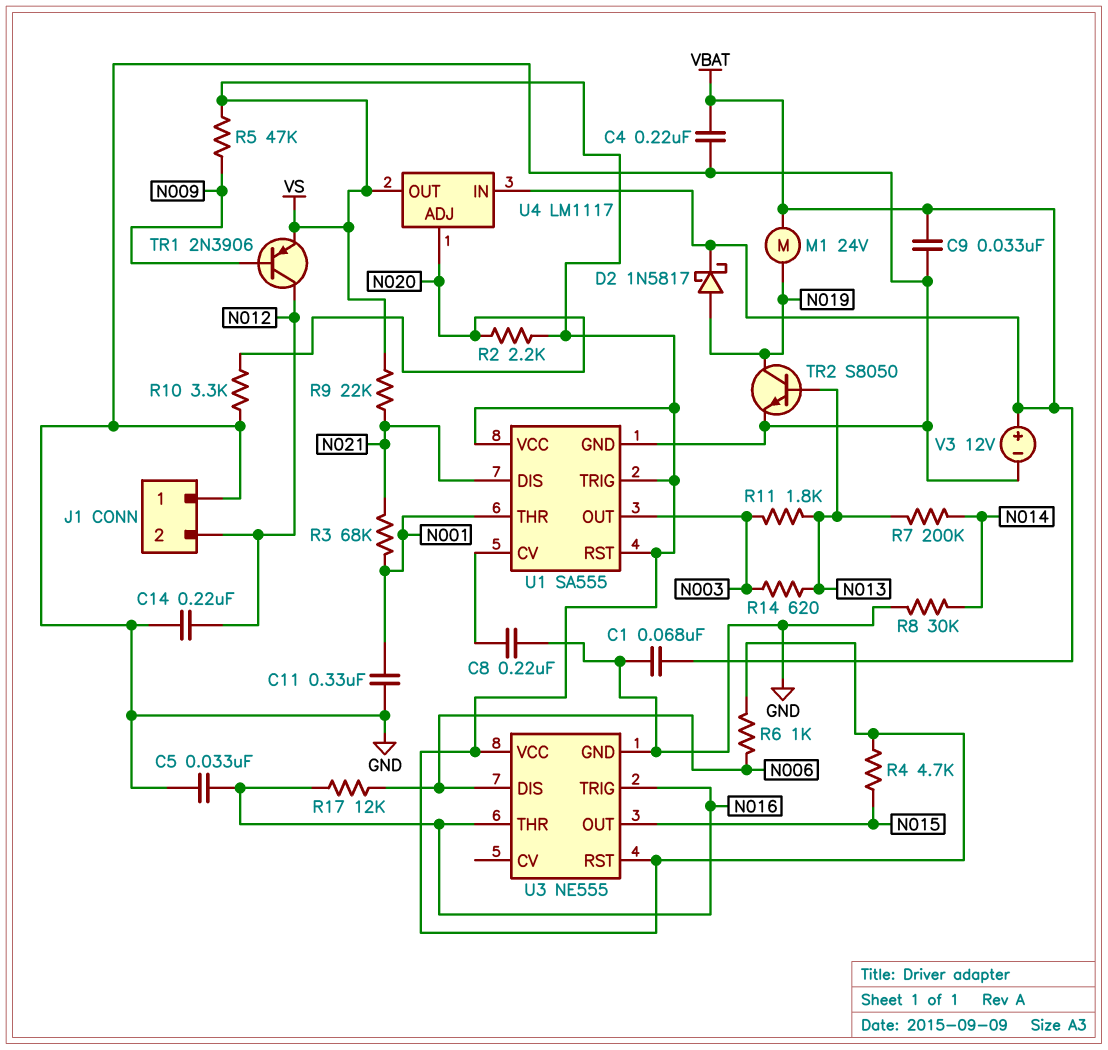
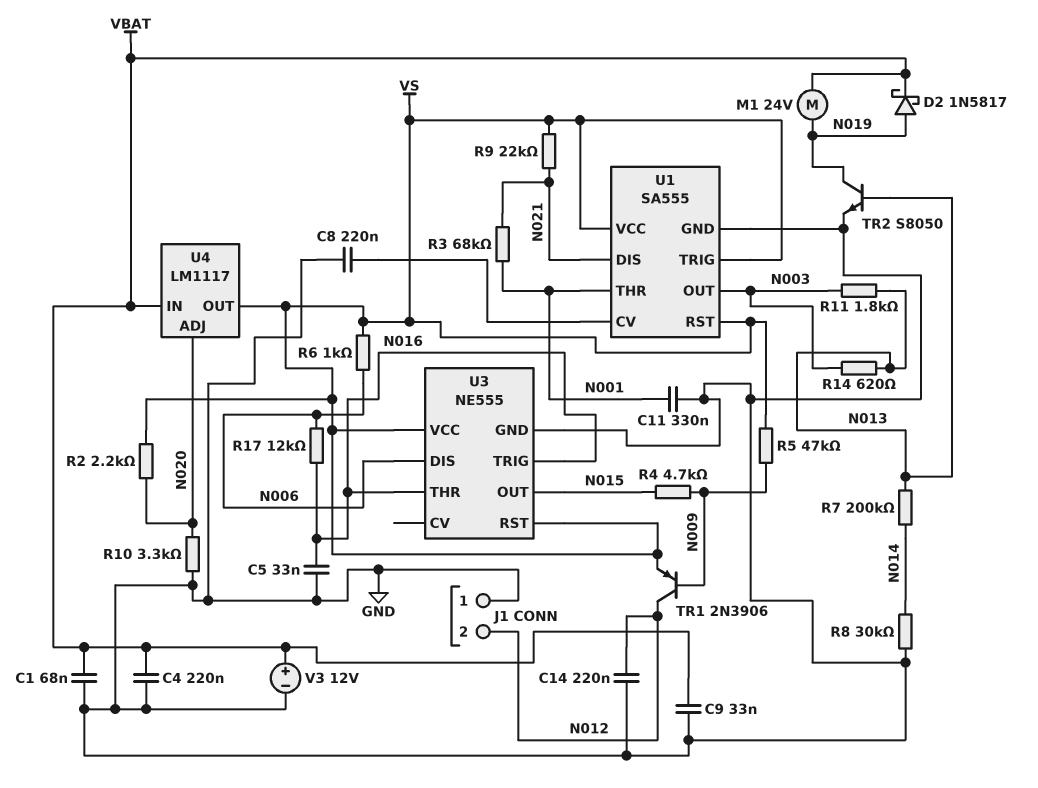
R4: 4.7k (N015, VS) -> 4.7k (N009, N015)

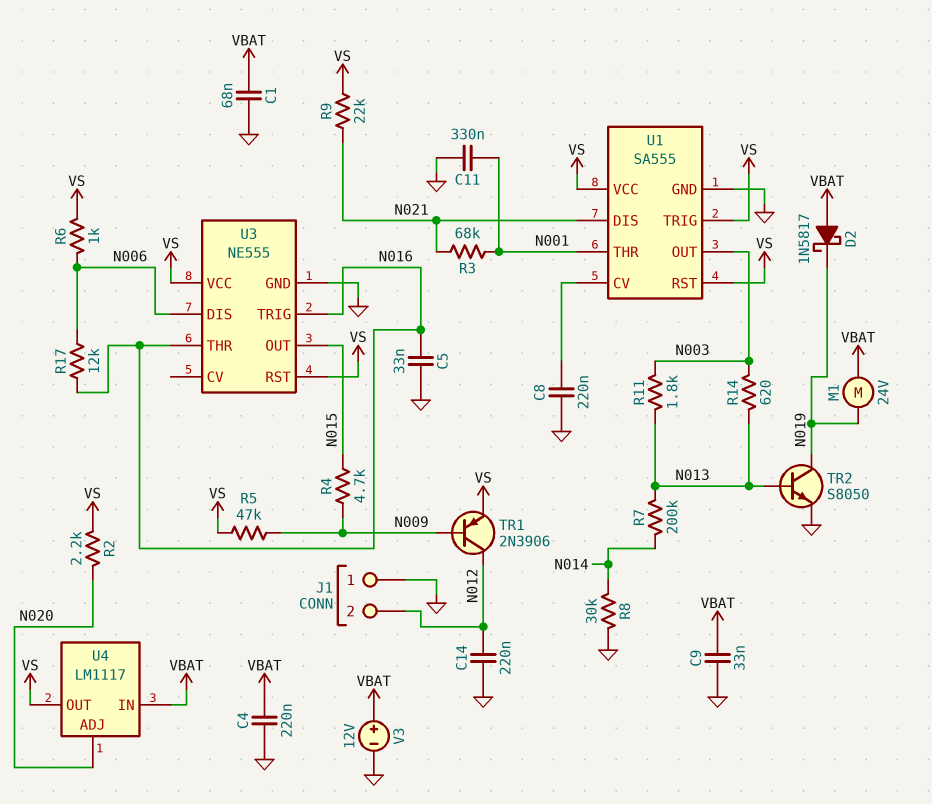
D2: schottky 1N5817 (A N019, K VBAT) -> schottky 1N5817 (A VBAT, K N019)
R10: 3.3k (GND, N020) -> none

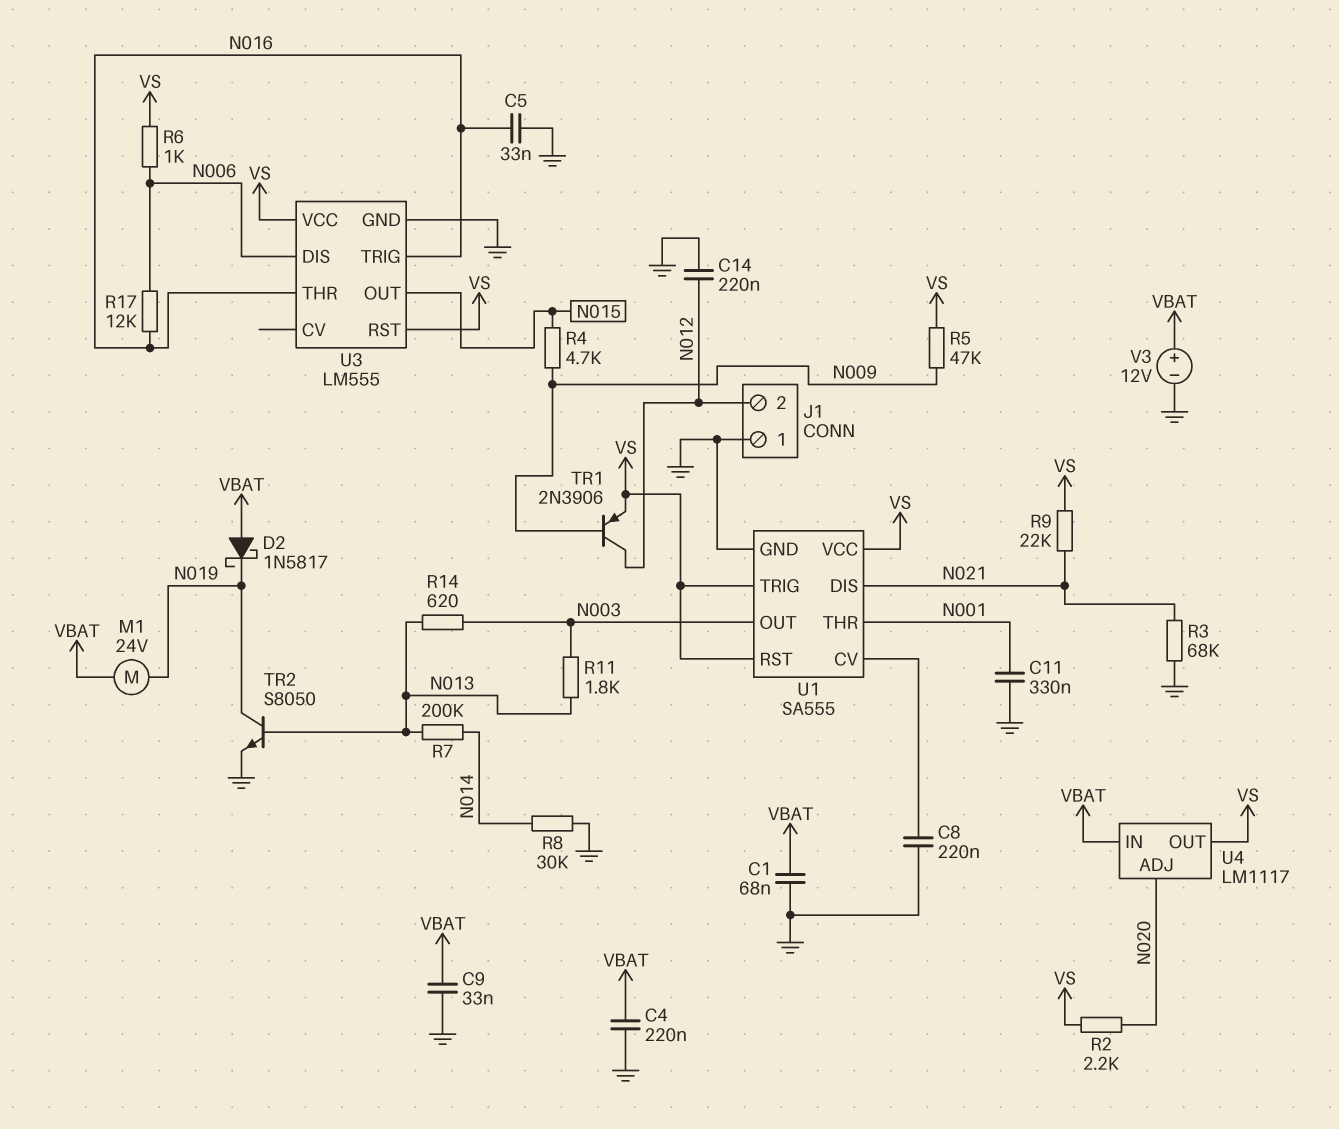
R3: 68k (N001, N021) -> 68k (GND, N021)
U3: NE555 -> LM555

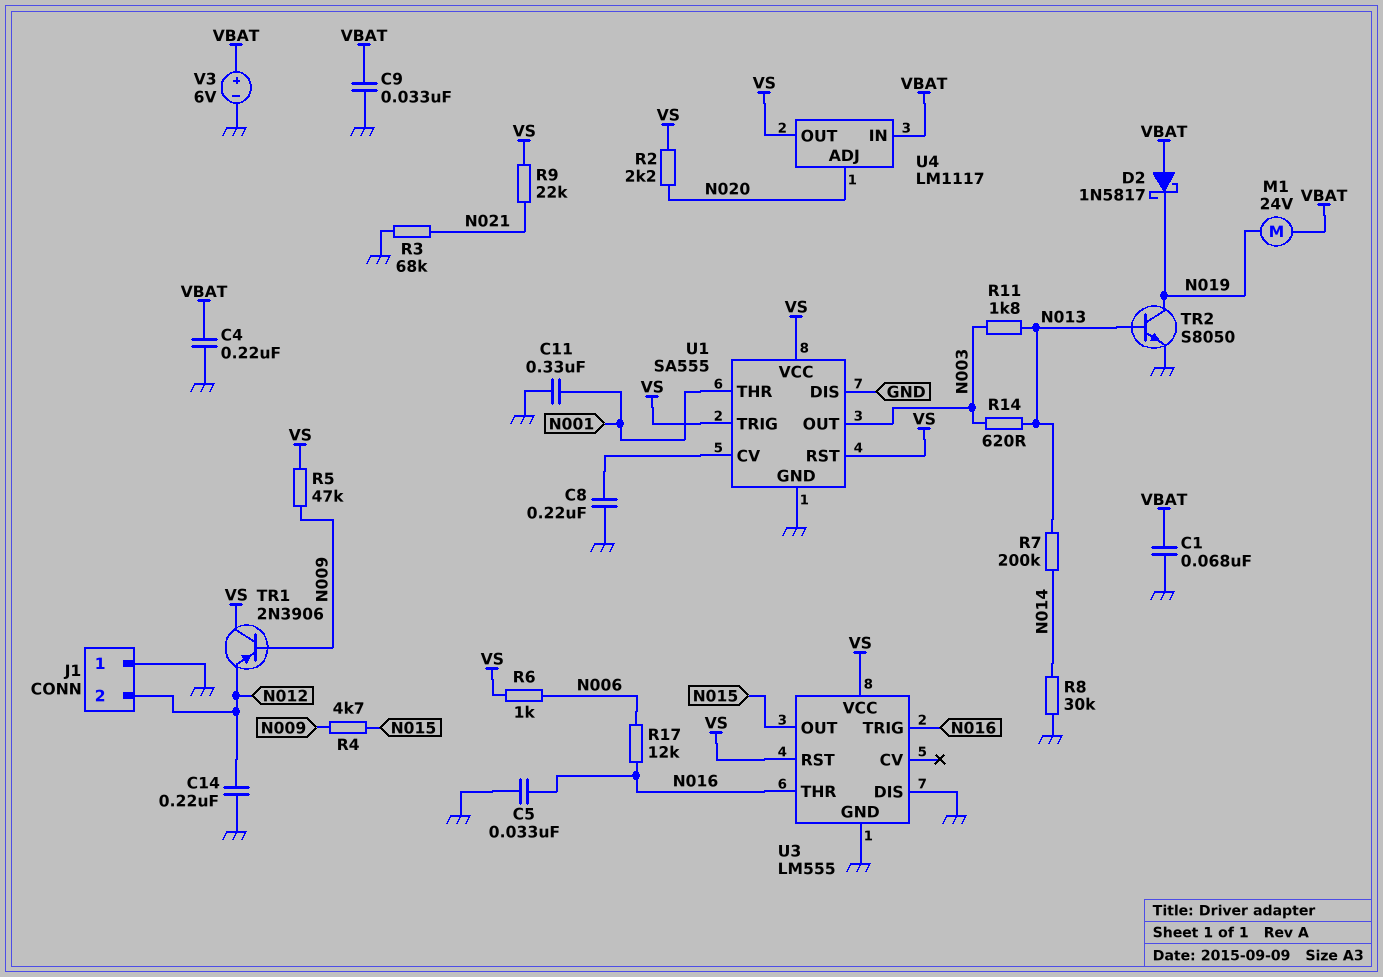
TR1: PNP 2N3906 (B N009, C N012, E VS) -> PNP 2N3906 (B N009, C VS, E N012)
U1 pin DIS: N021 -> GND
U3 pin DIS: N006 -> GND
V3: 12V (plus VBAT, minus GND) -> 6V (plus VBAT, minus GND)

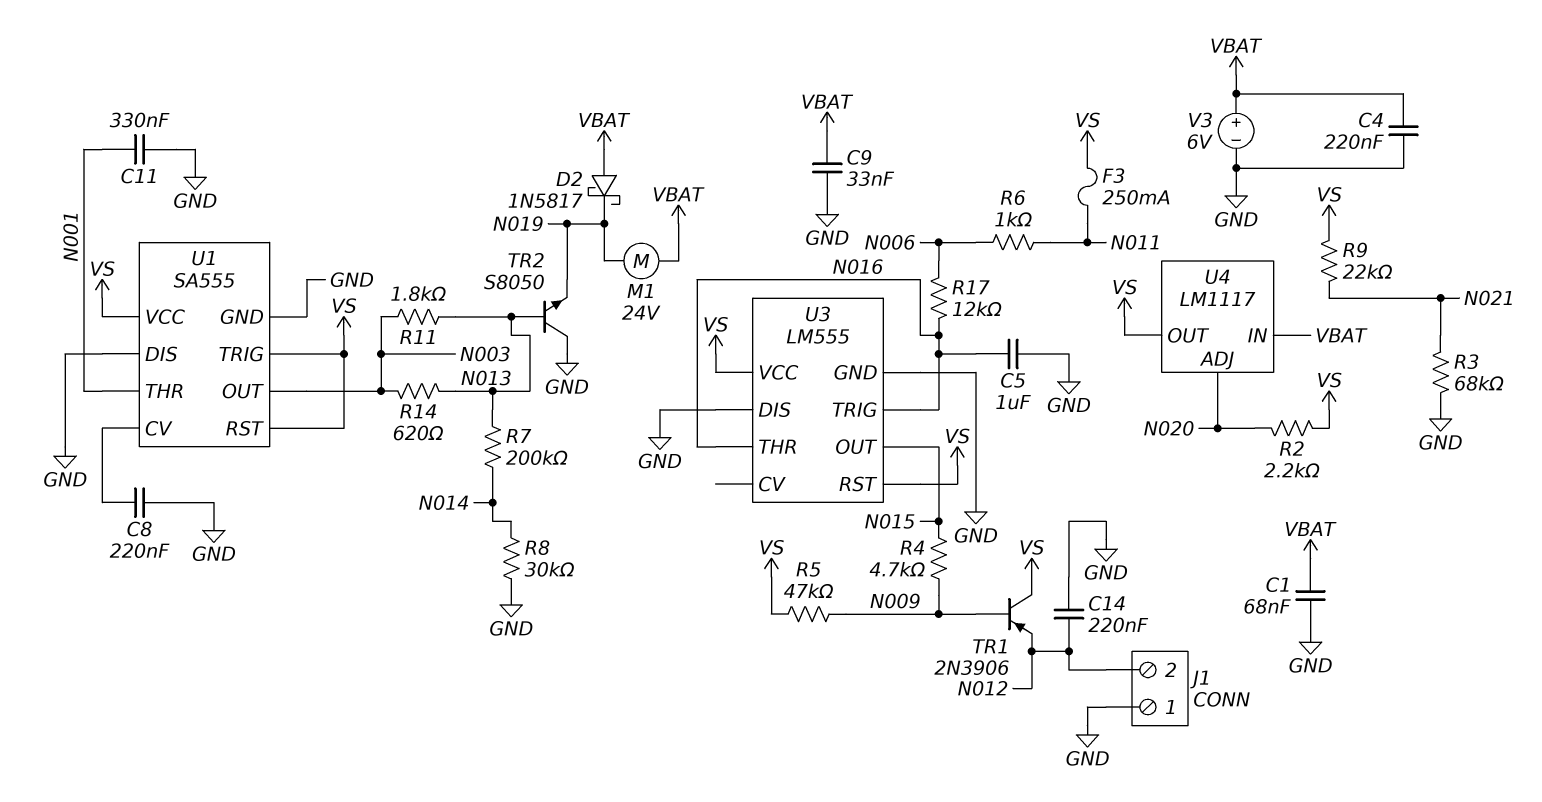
C5: 33nF (GND, N016) -> 1uF (GND, N016)
F3: none -> 250mA (N011, VS)
R6: 1k (N006, VS) -> 1k (N006, N011)
TR2: NPN S8050 (B N013, C N019, E GND) -> NPN S8050 (B N013, C GND, E N019)

